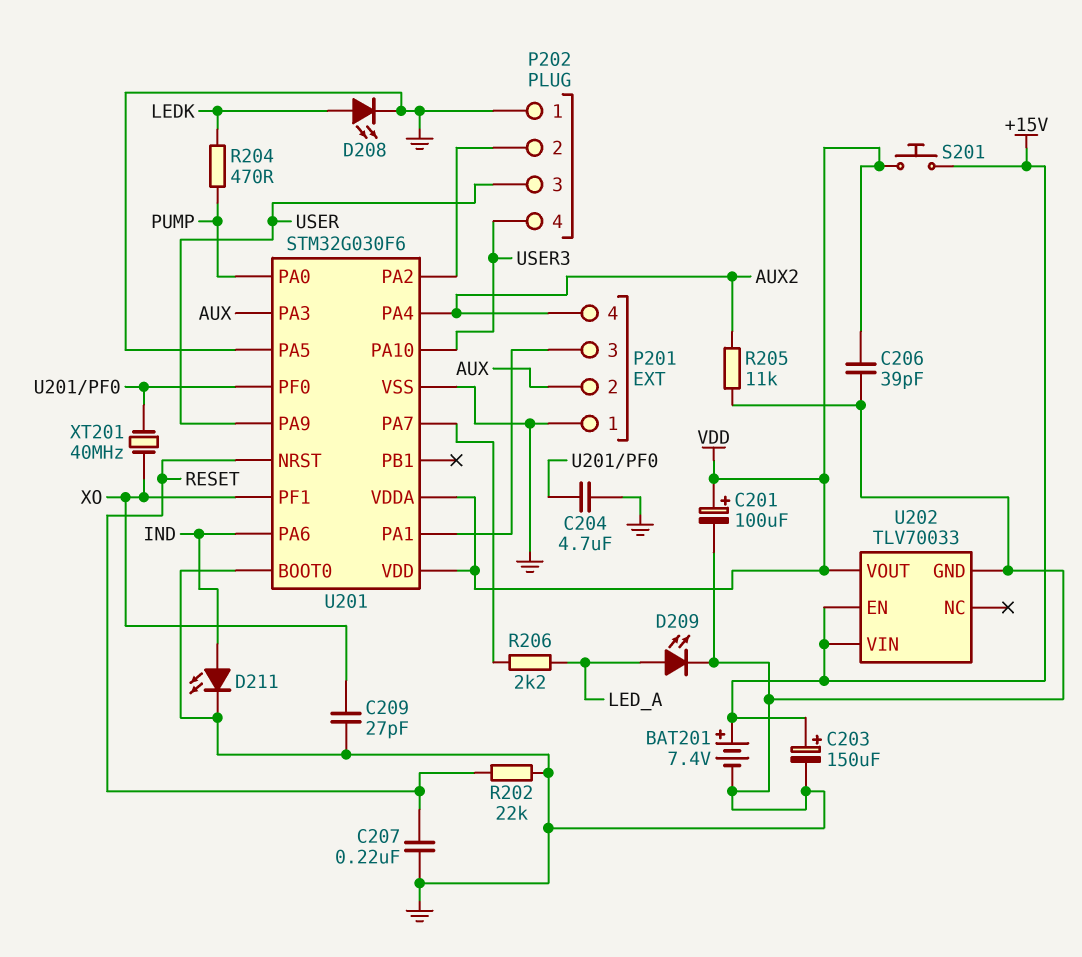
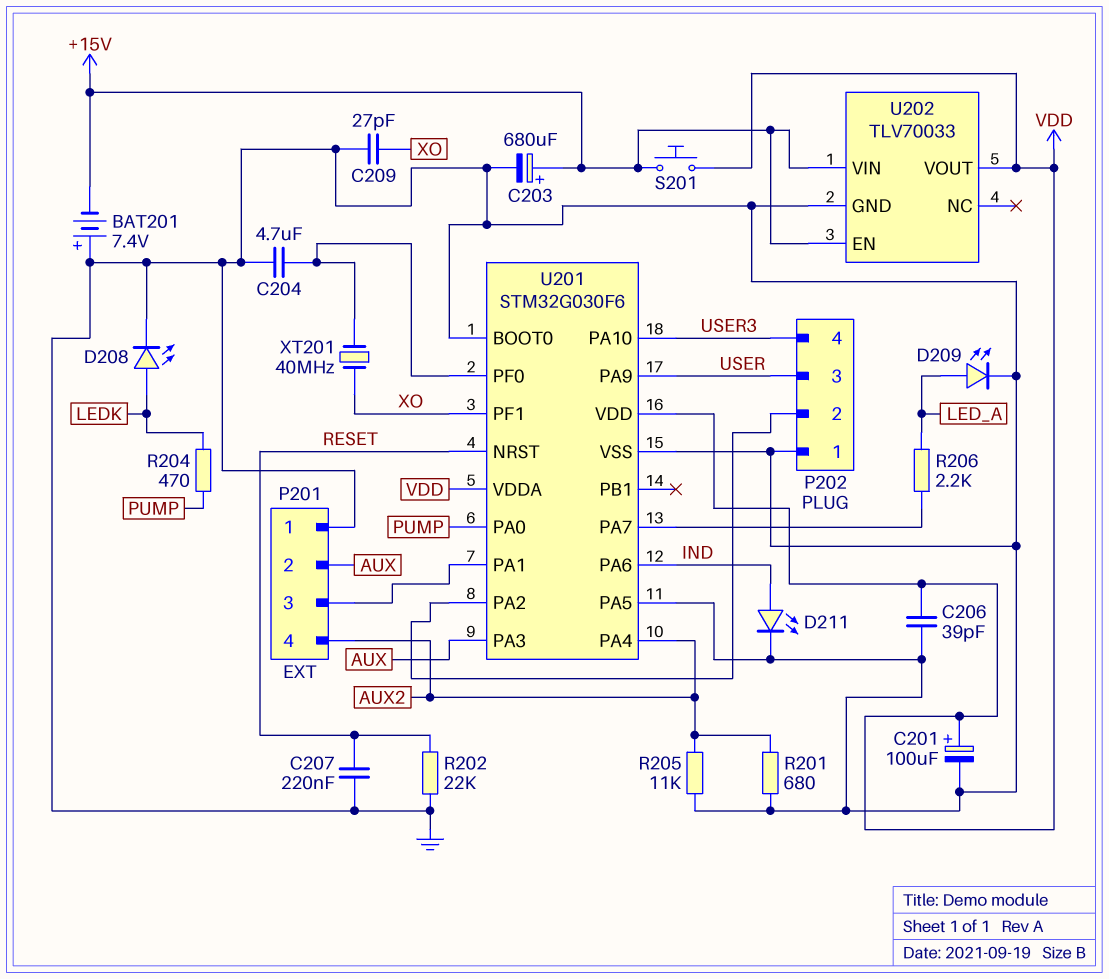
BAT201: 7.4V (plus +15V, minus GND) -> 7.4V (plus GND, minus +15V)
C203: 150uF (plus +15V, minus GND) -> 680uF (plus +15V, minus GND)
R201: none -> 680 (AUX2, GND)

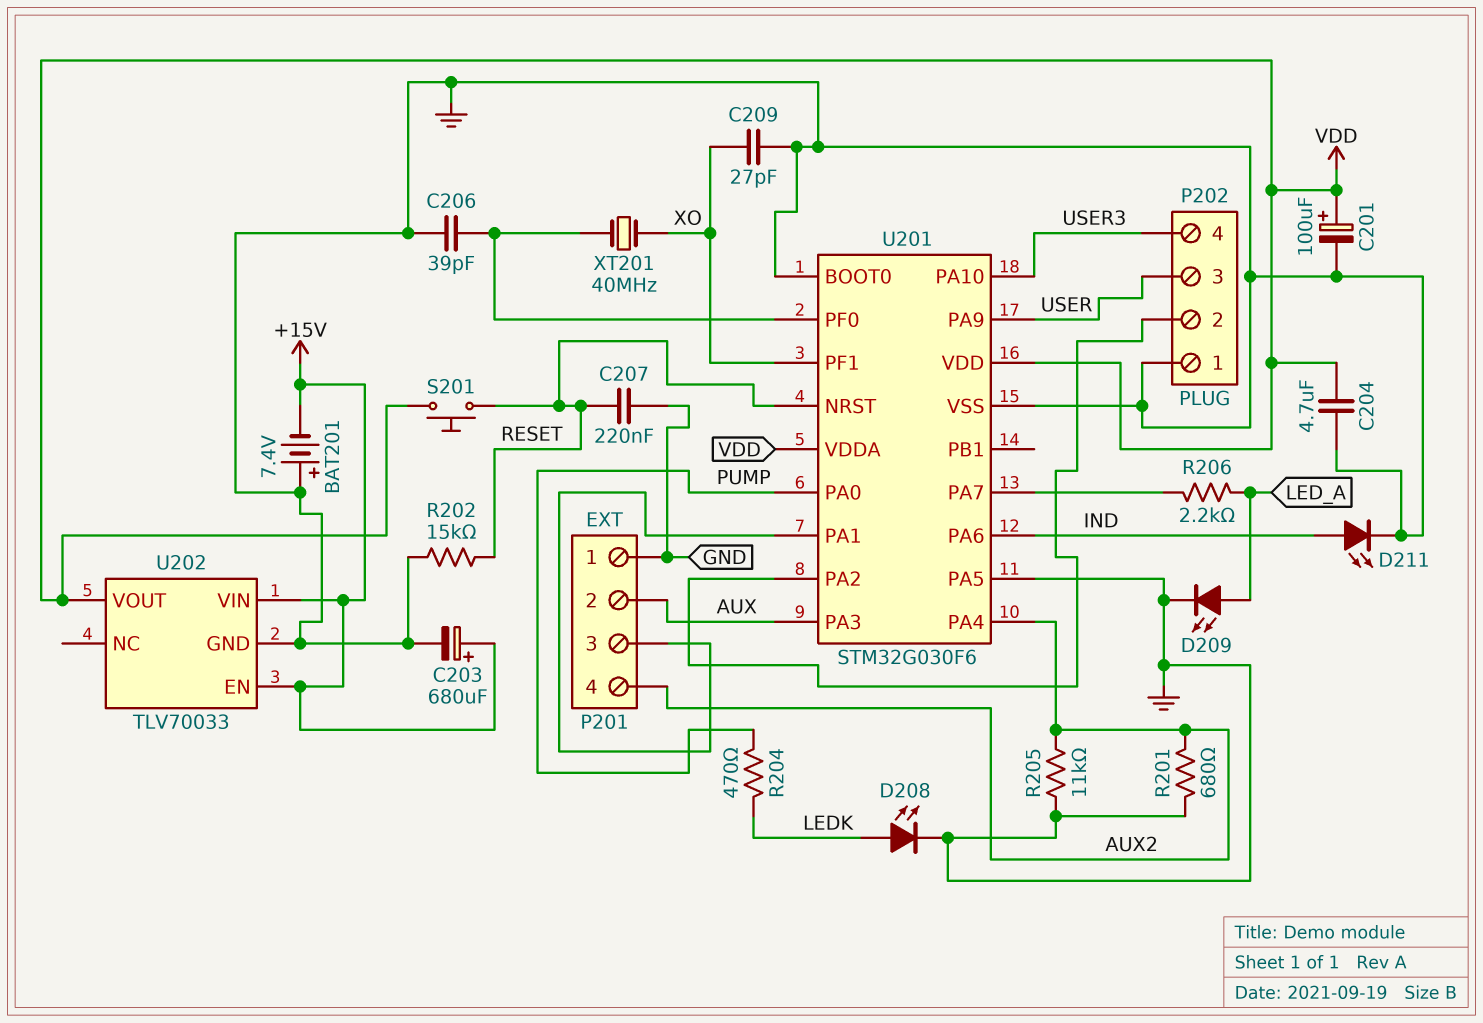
C204: 4.7uF (GND, U201/PF0) -> 4.7uF (GND, VDD)
C206: 39pF (GND, VDD) -> 39pF (GND, U201/PF0)
R202: 22k (GND, RESET) -> 15k (GND, RESET)
S201: button (+15V, VDD) -> button (RESET, VDD)

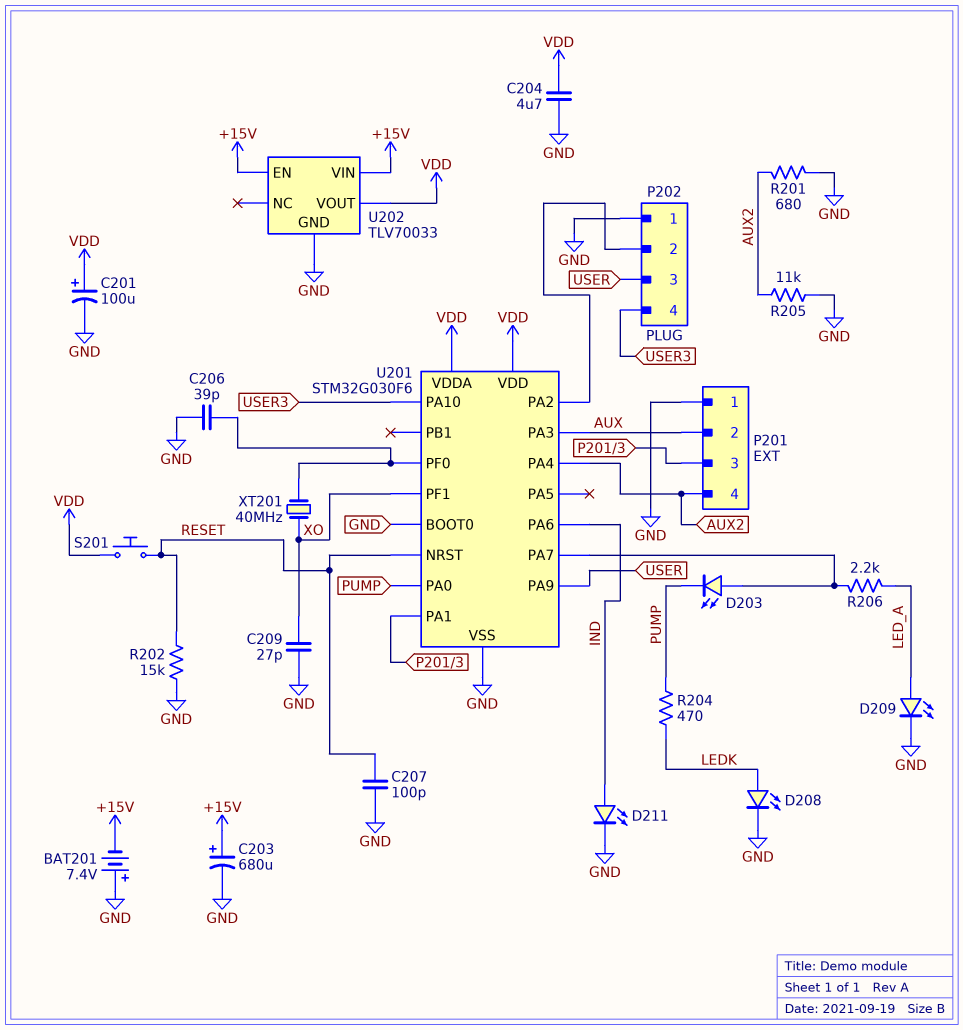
C207: 220nF (GND, RESET) -> 100pF (GND, RESET)
D203: none -> LED (A U201/PA7, K PUMP)
U201 pin PA5: GND -> none

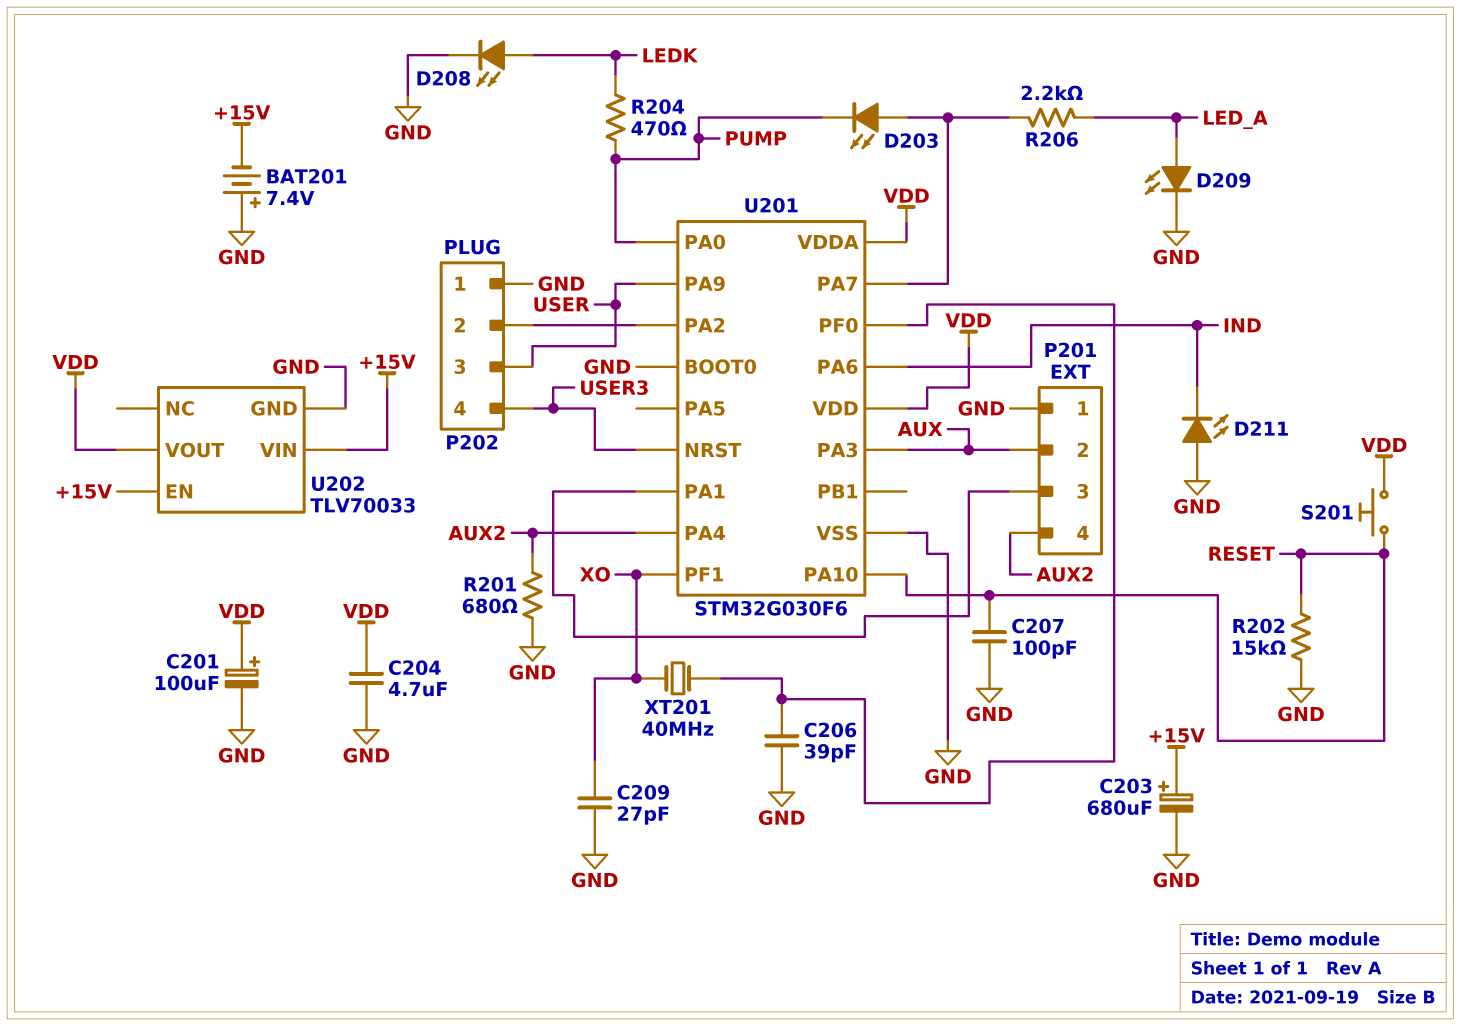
D211: LED (A IND, K GND) -> LED (A GND, K IND)
R205: 11k (AUX2, GND) -> none
U201 pin NRST: RESET -> USER3
U201 pin PA10: USER3 -> RESET

